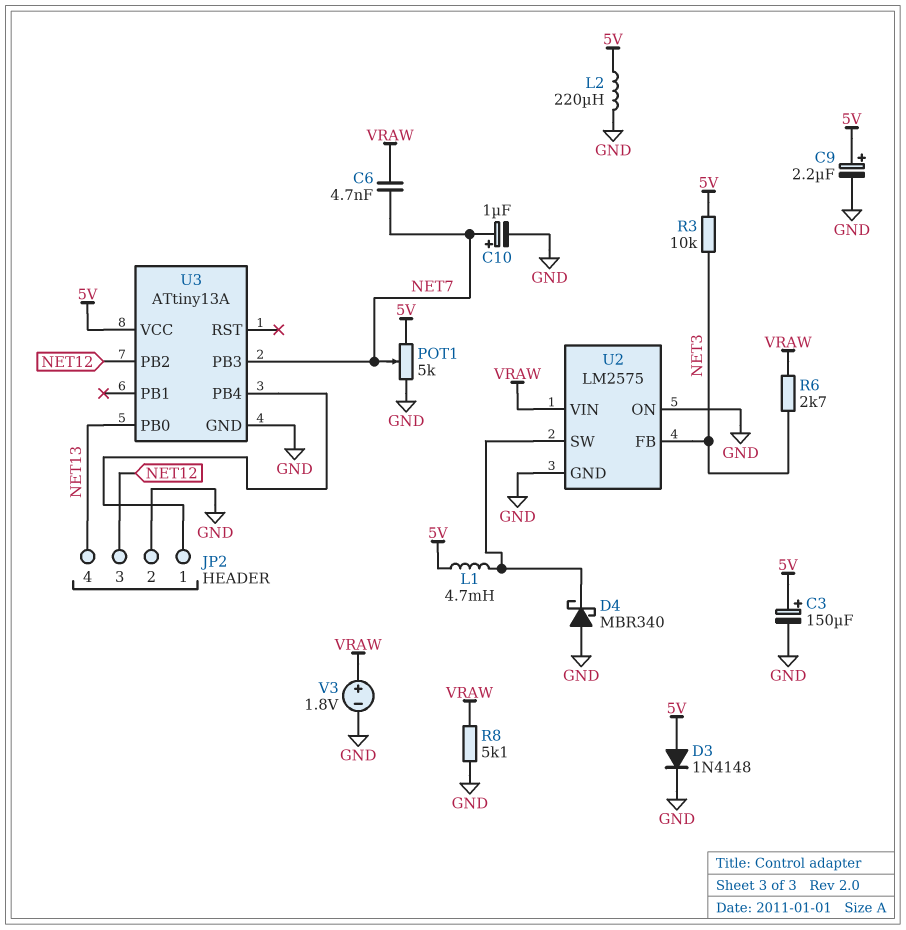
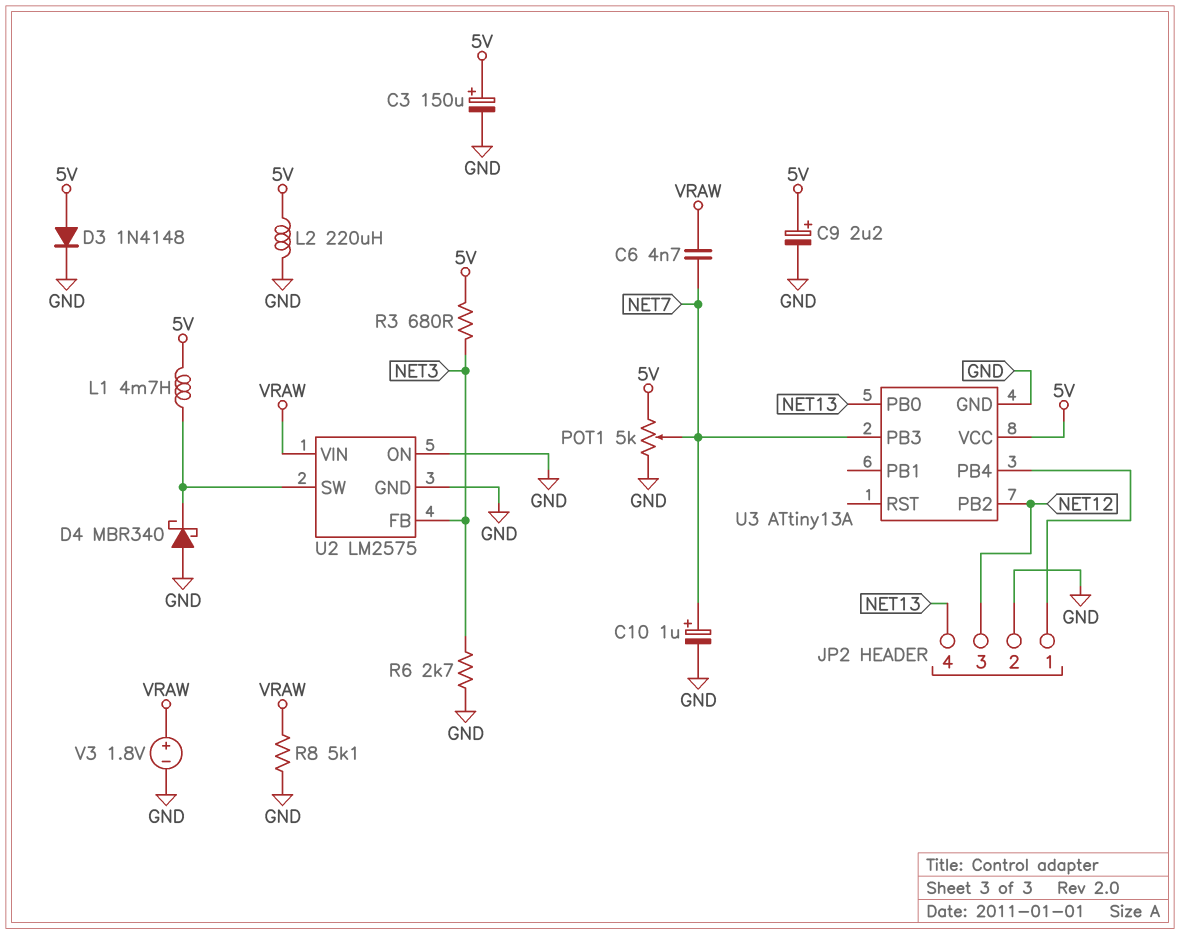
R3: 10k (5V, NET3) -> 680 (5V, NET3)
R6: 2.7k (NET3, VRAW) -> 2.7k (GND, NET3)

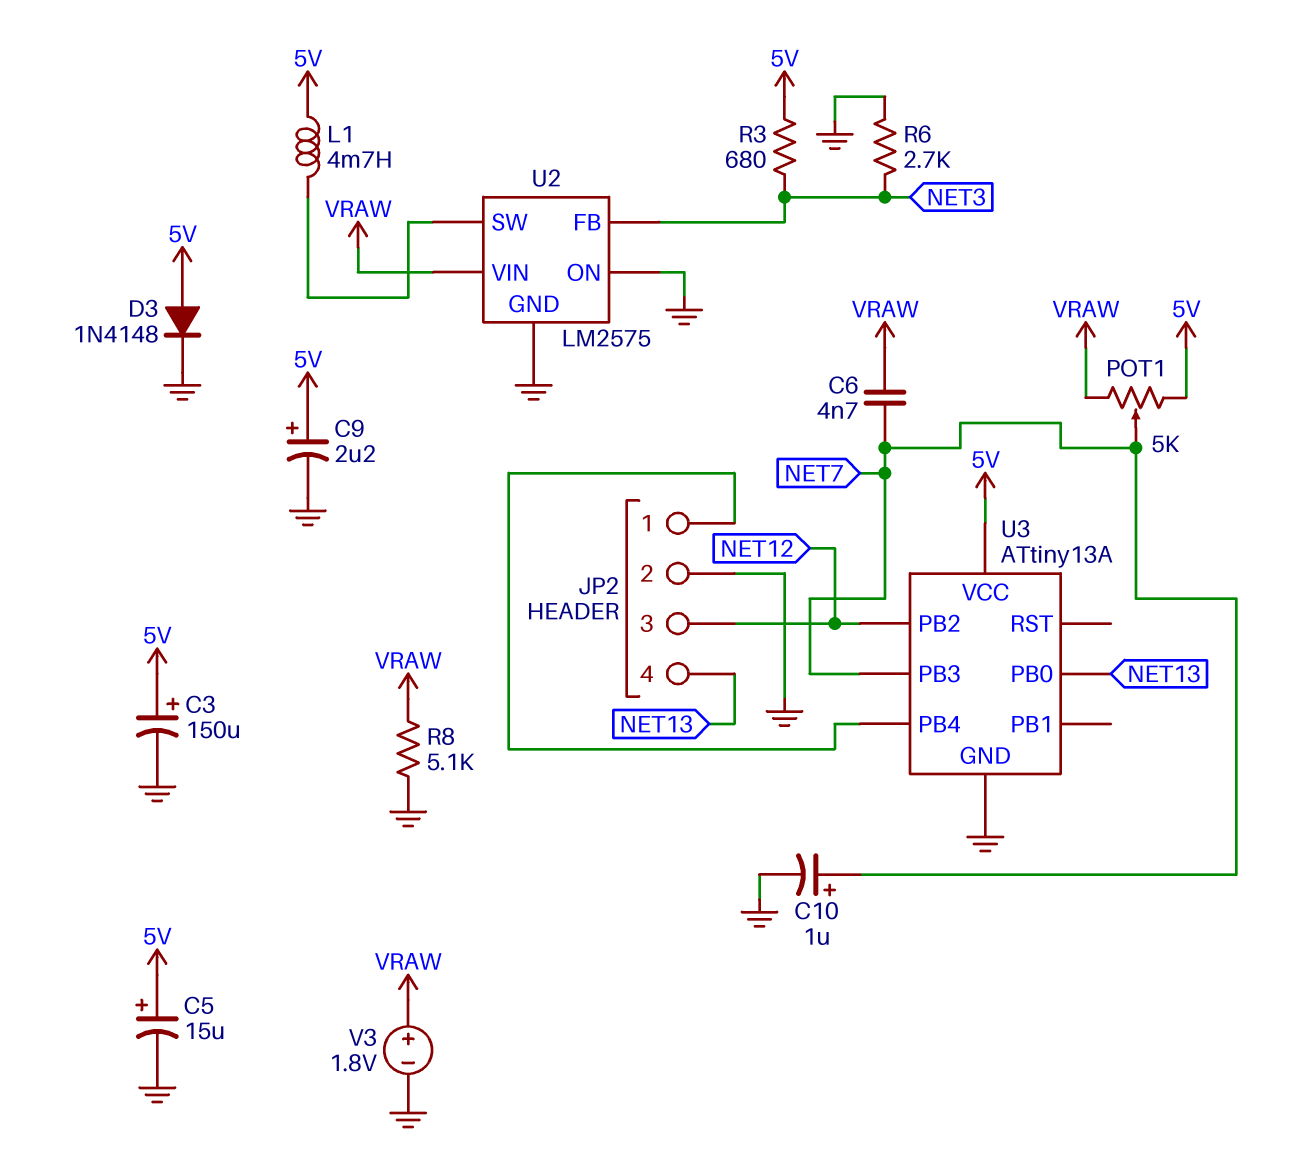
C5: none -> 15uF (plus 5V, minus GND)
D4: schottky MBR340 (A GND, K U2/SW) -> none
L2: 220uH (5V, GND) -> none
POT1: 5k (5V, GND, wiper NET7) -> 5k (5V, VRAW, wiper NET7)

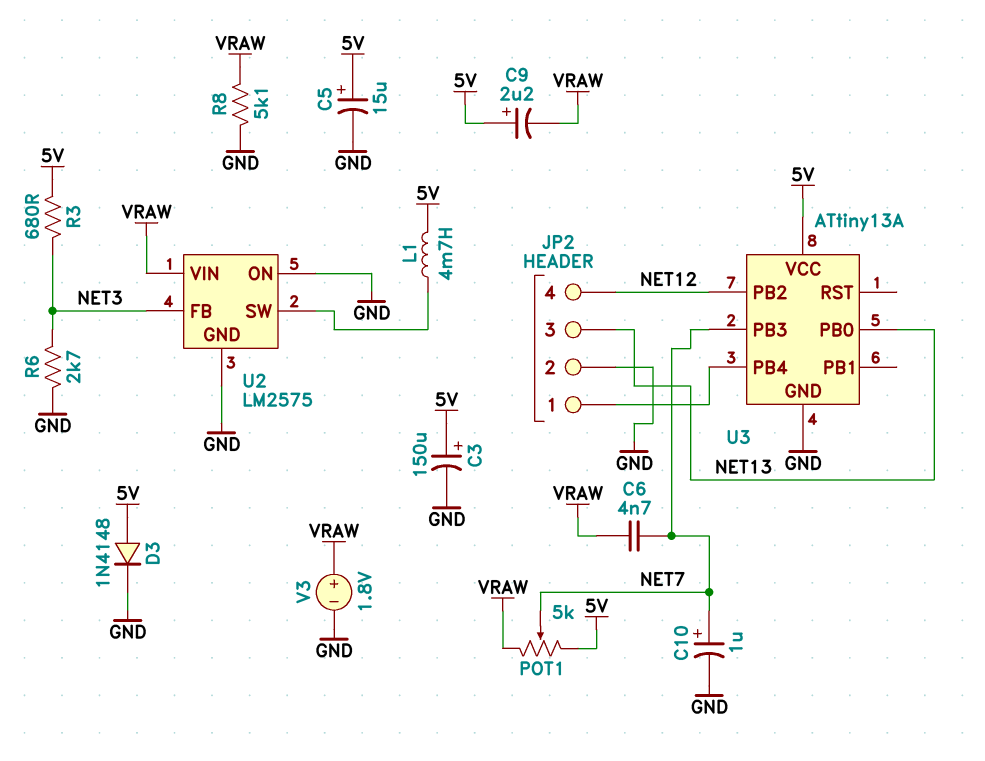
C9: 2.2uF (plus 5V, minus GND) -> 2.2uF (plus 5V, minus VRAW)
JP2 pin 3: NET12 -> NET13
JP2 pin 4: NET13 -> NET12

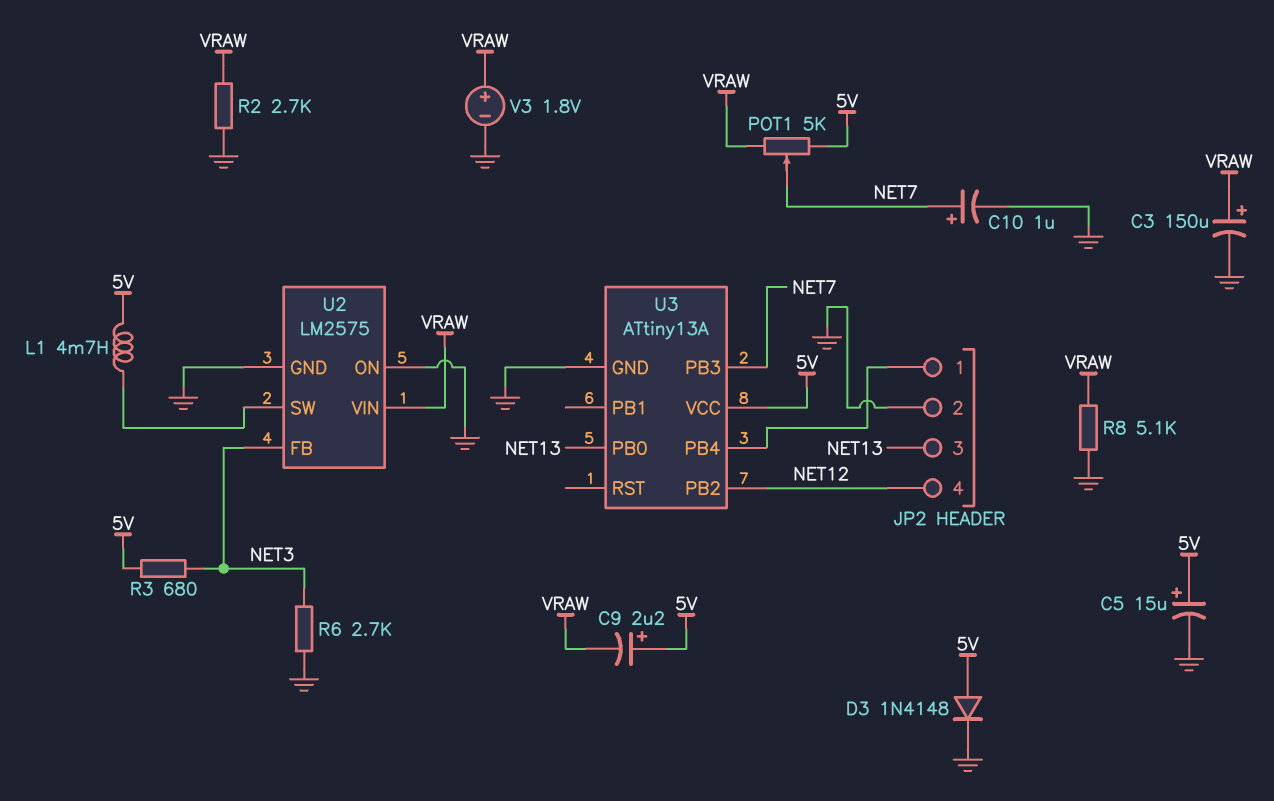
C3: 150uF (plus 5V, minus GND) -> 150uF (plus VRAW, minus GND)
C6: 4.7nF (NET7, VRAW) -> none
R2: none -> 2.7k (GND, VRAW)

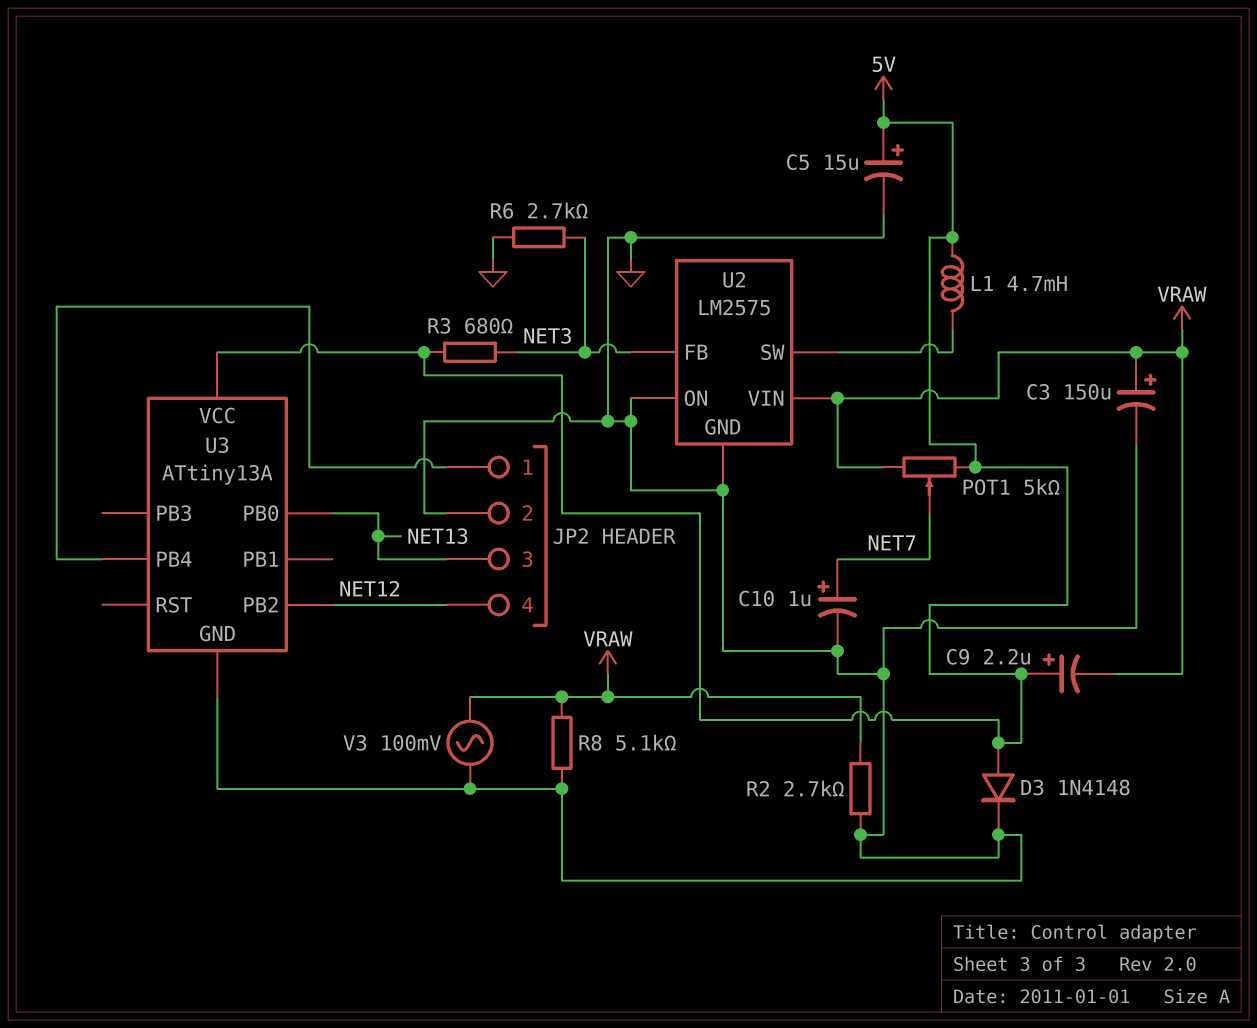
U3 pin PB3: NET7 -> none
V3: 1.8V (plus VRAW, minus GND) -> AC 100mV (GND, VRAW)

